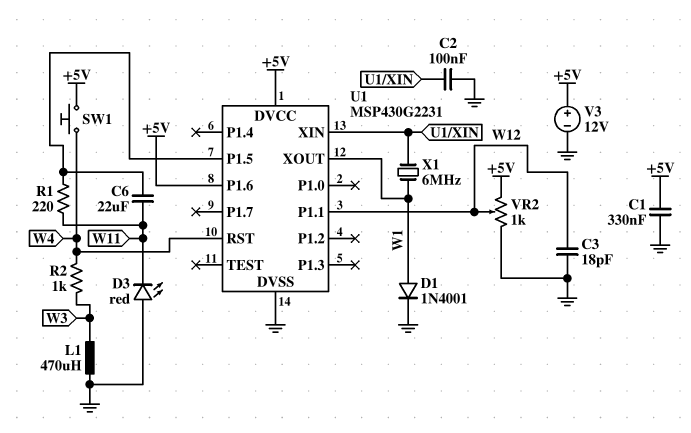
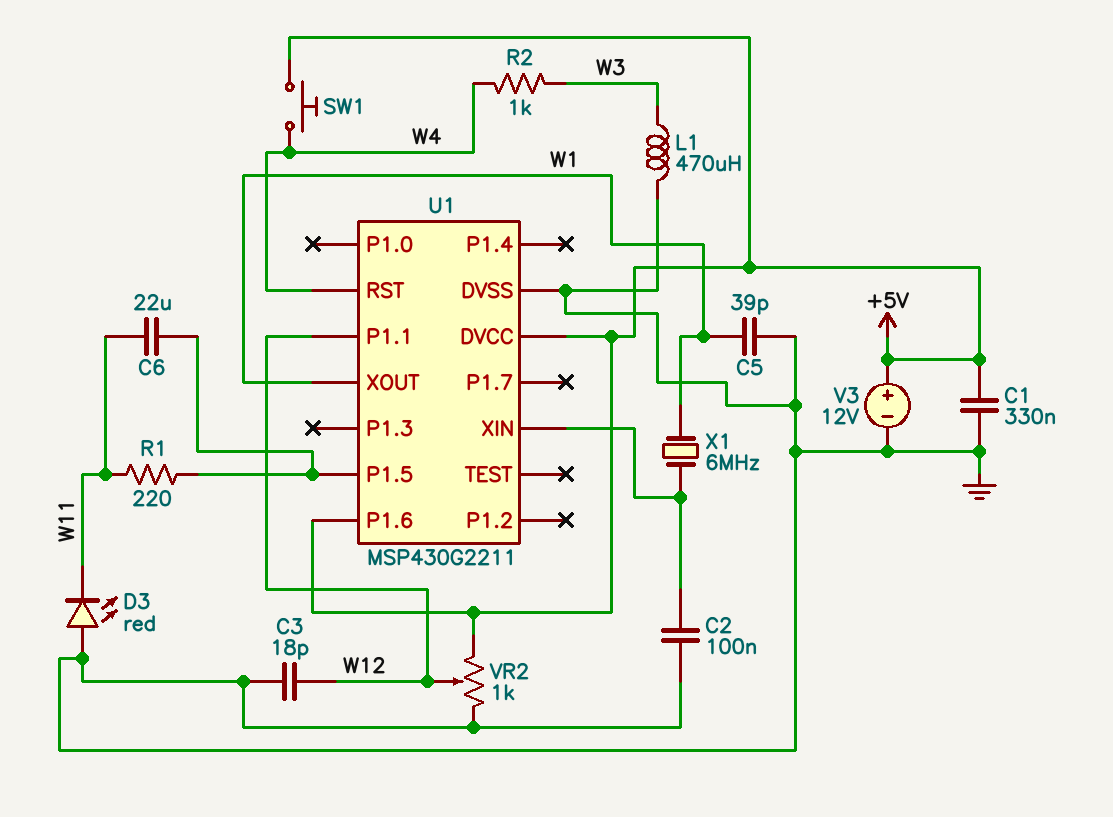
C5: none -> 39pF (GND, W1)
D1: diode 1N4001 (A W1, K GND) -> none
U1: MSP430G2231 -> MSP430G2211

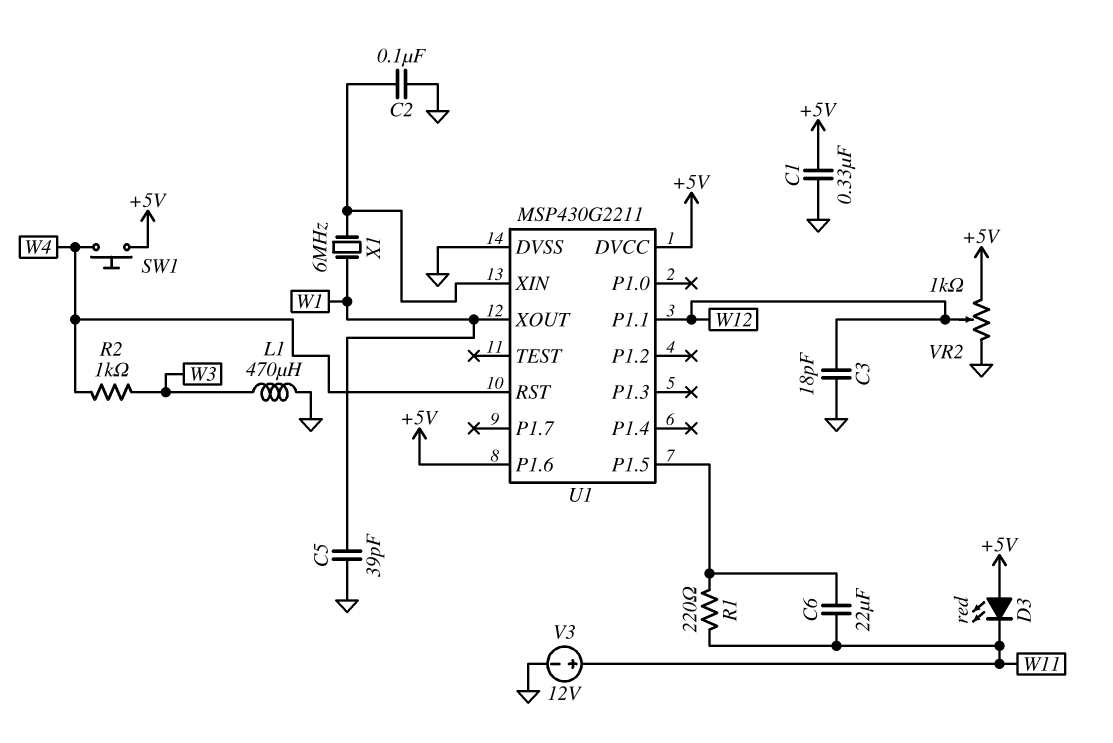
D3: LED red (A GND, K W11) -> LED red (A +5V, K W11)
V3: 12V (plus +5V, minus GND) -> 12V (plus W11, minus GND)

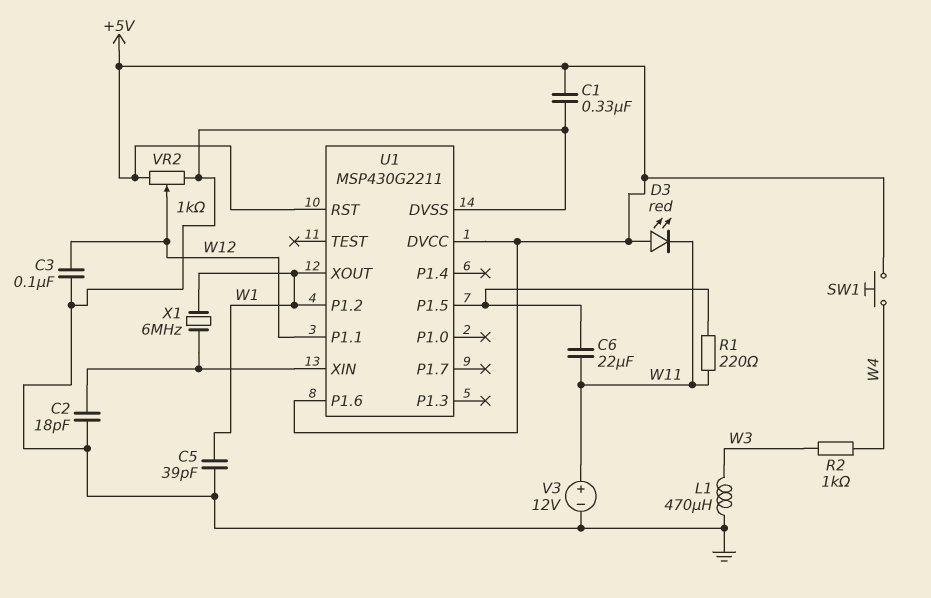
C2: 100nF (GND, U1/XIN) -> 18pF (GND, U1/XIN)
C3: 18pF (GND, W12) -> 100nF (GND, W12)
U1 pin P1.2: none -> W1
U1 pin RST: W4 -> +5V

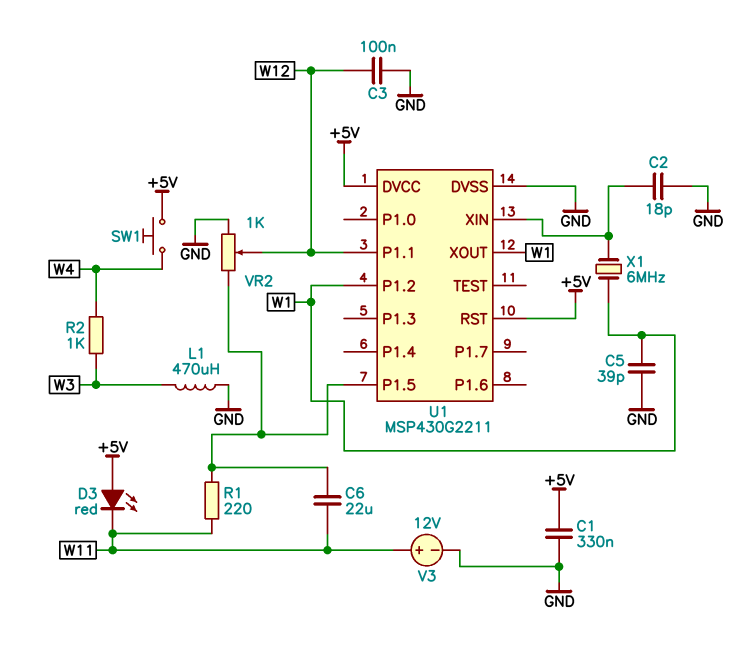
U1 pin P1.6: +5V -> none
VR2: 1k (+5V, GND, wiper W12) -> 1k (GND, U1/P1.5, wiper W12)

